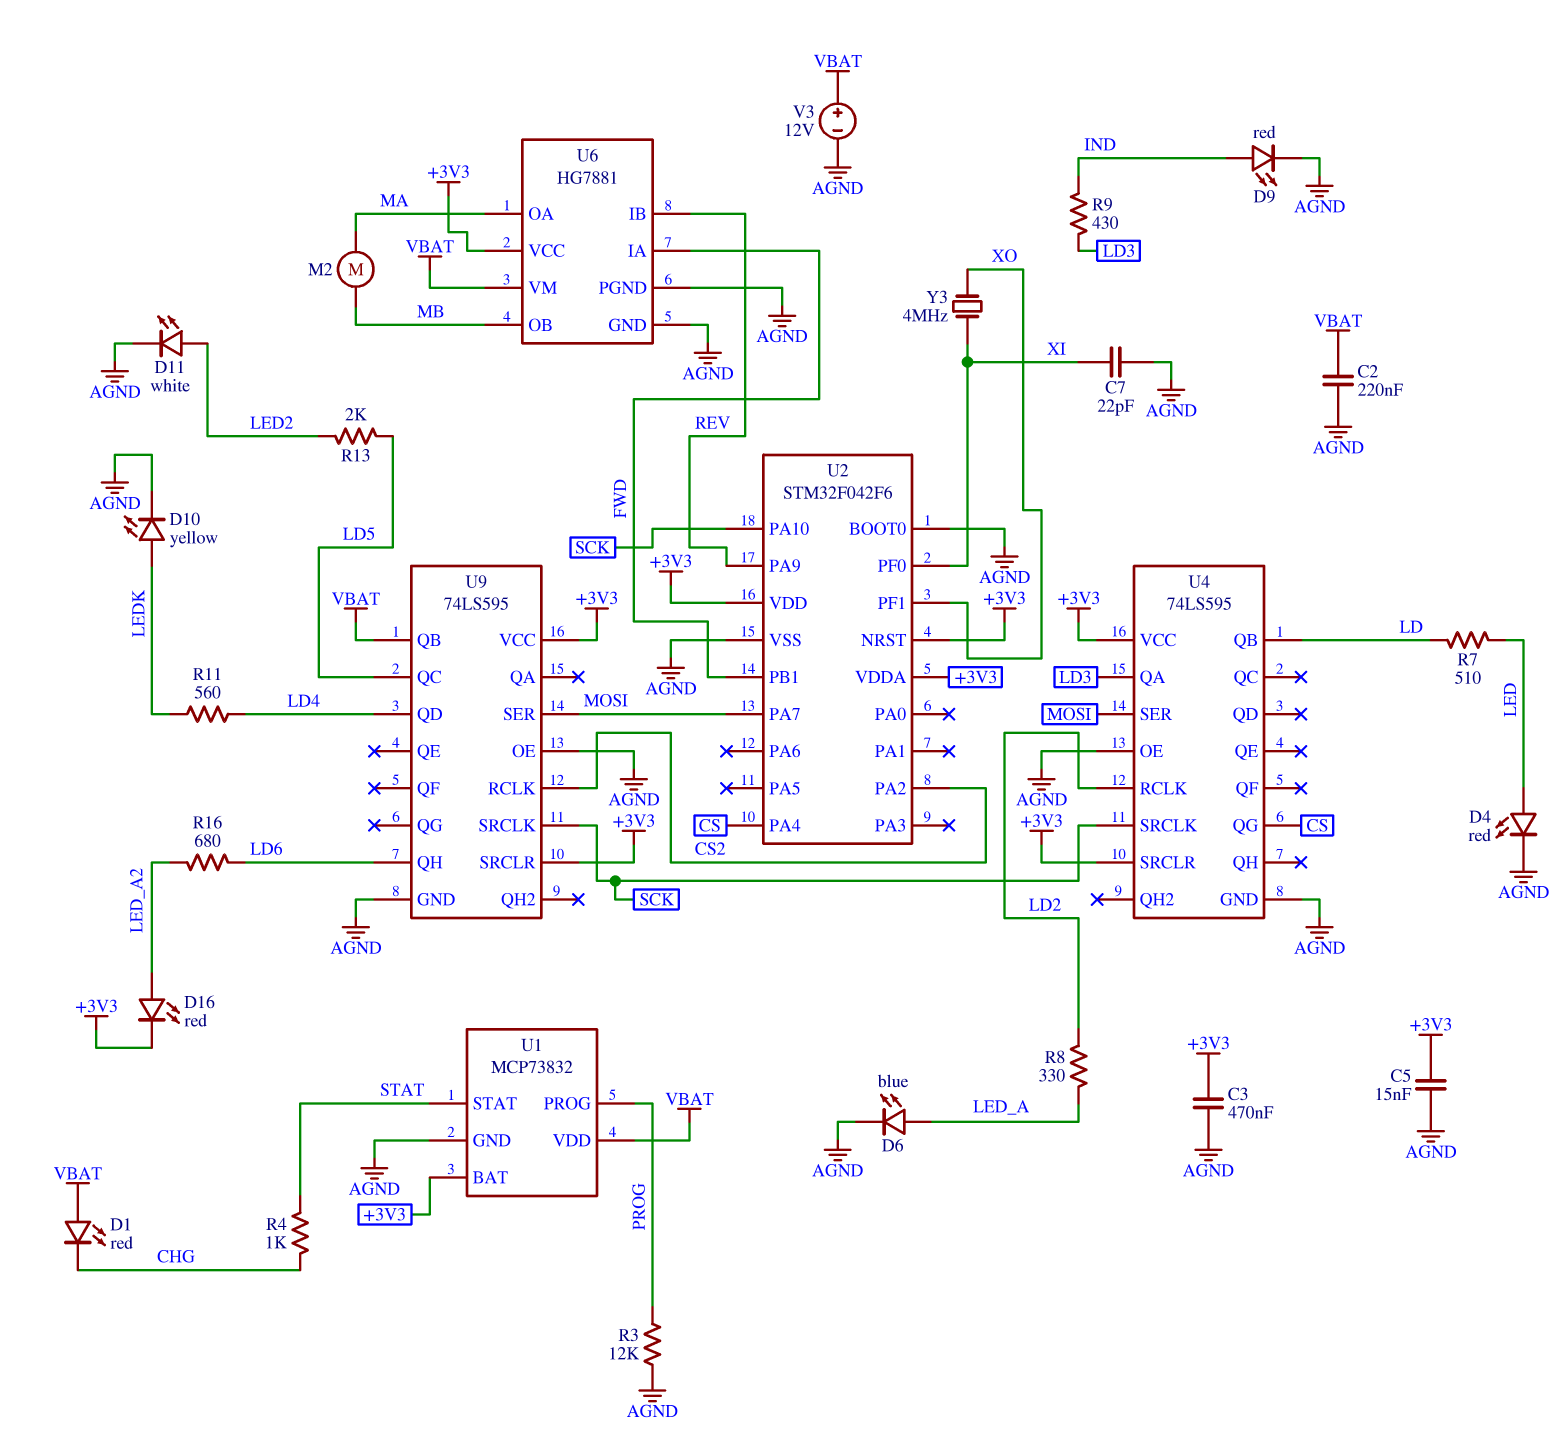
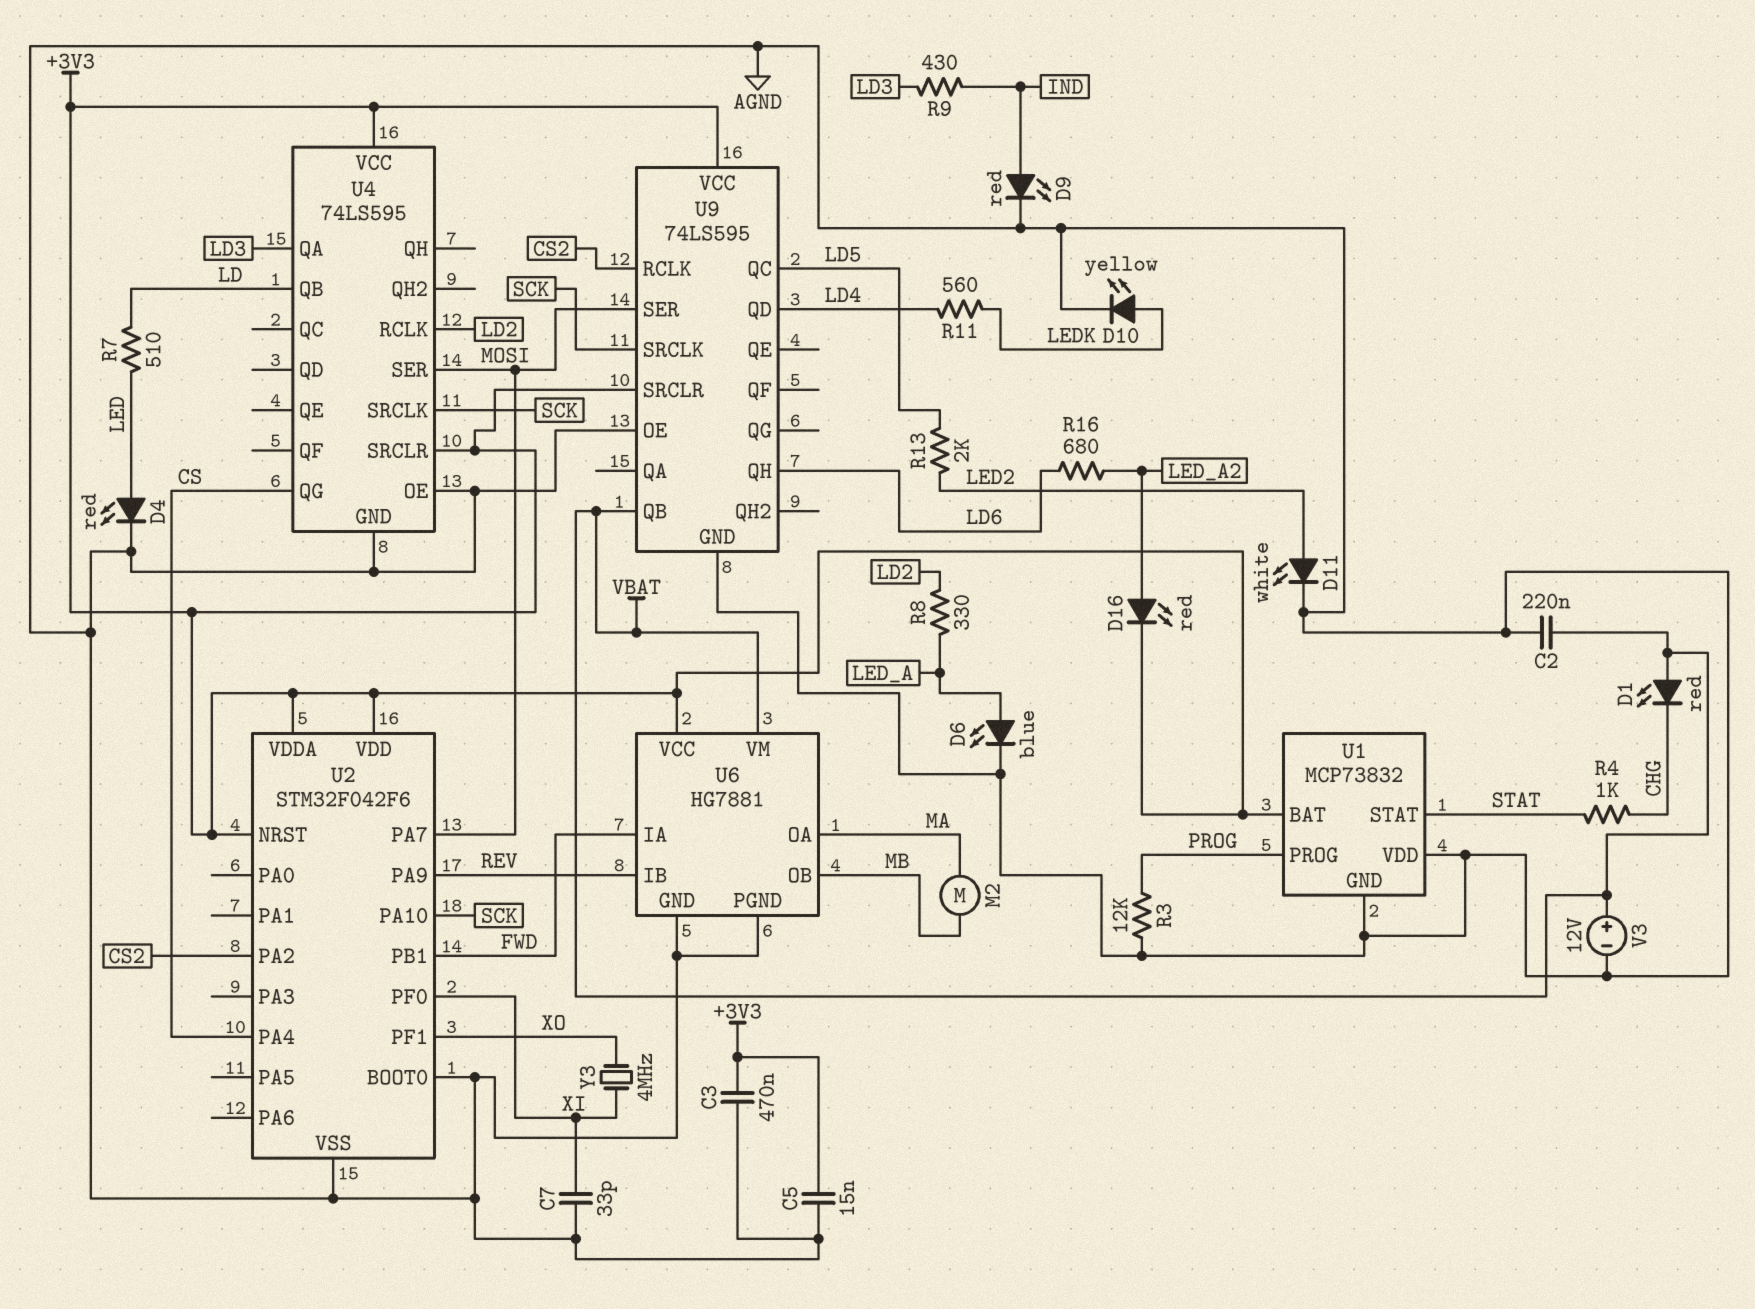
C7: 22pF (AGND, XI) -> 33pF (AGND, XI)
U1 pin VDD: VBAT -> AGND

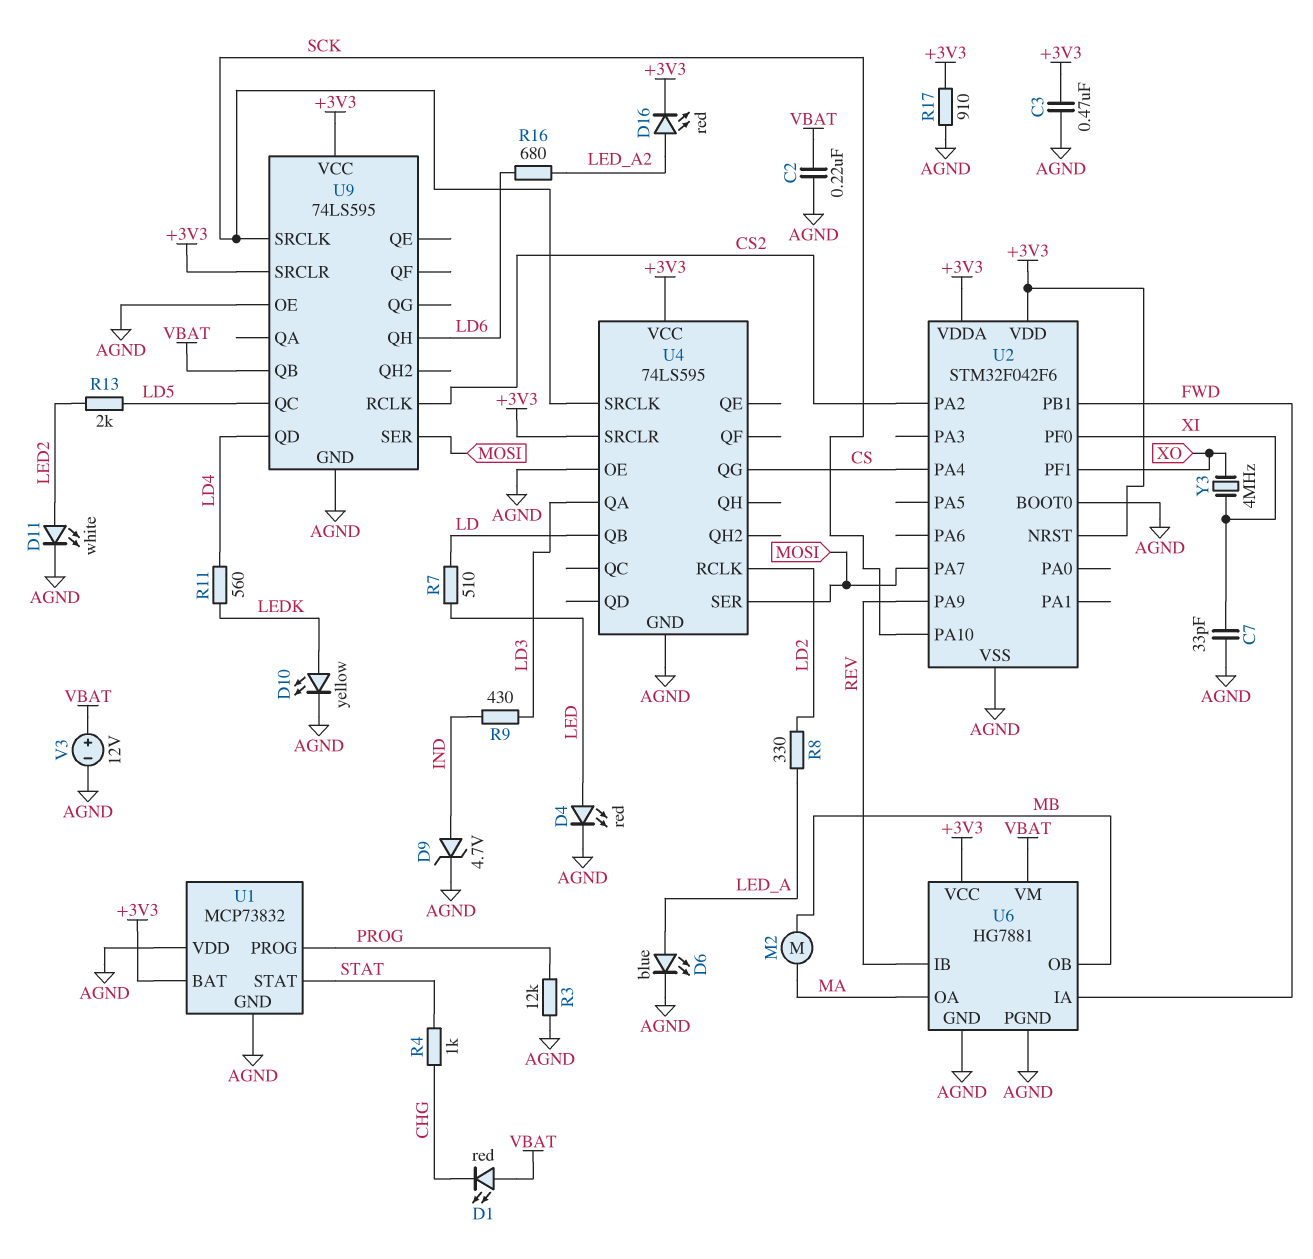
C5: 15nF (+3V3, AGND) -> none
D9: LED red (A IND, K AGND) -> zener 4.7V (A IND, K AGND)
R17: none -> 910 (+3V3, AGND)

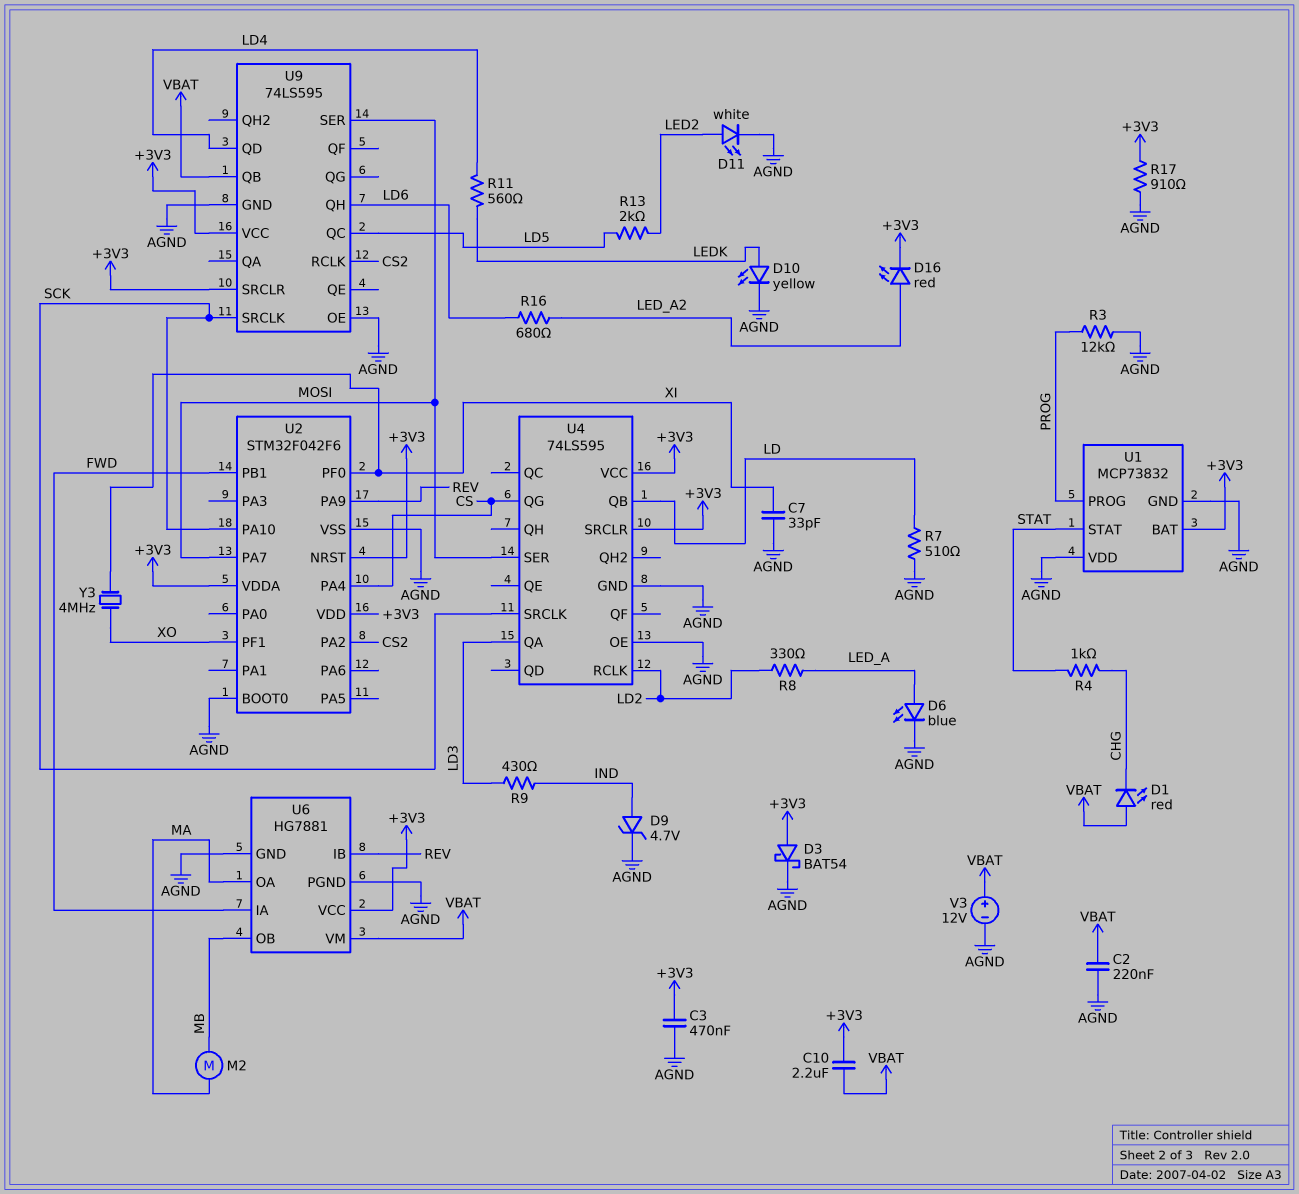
C10: none -> 2.2uF (+3V3, VBAT)
D3: none -> schottky BAT54 (A +3V3, K AGND)
D4: LED red (A LED, K AGND) -> none
R7: 510 (LD, LED) -> 510 (AGND, LD)

